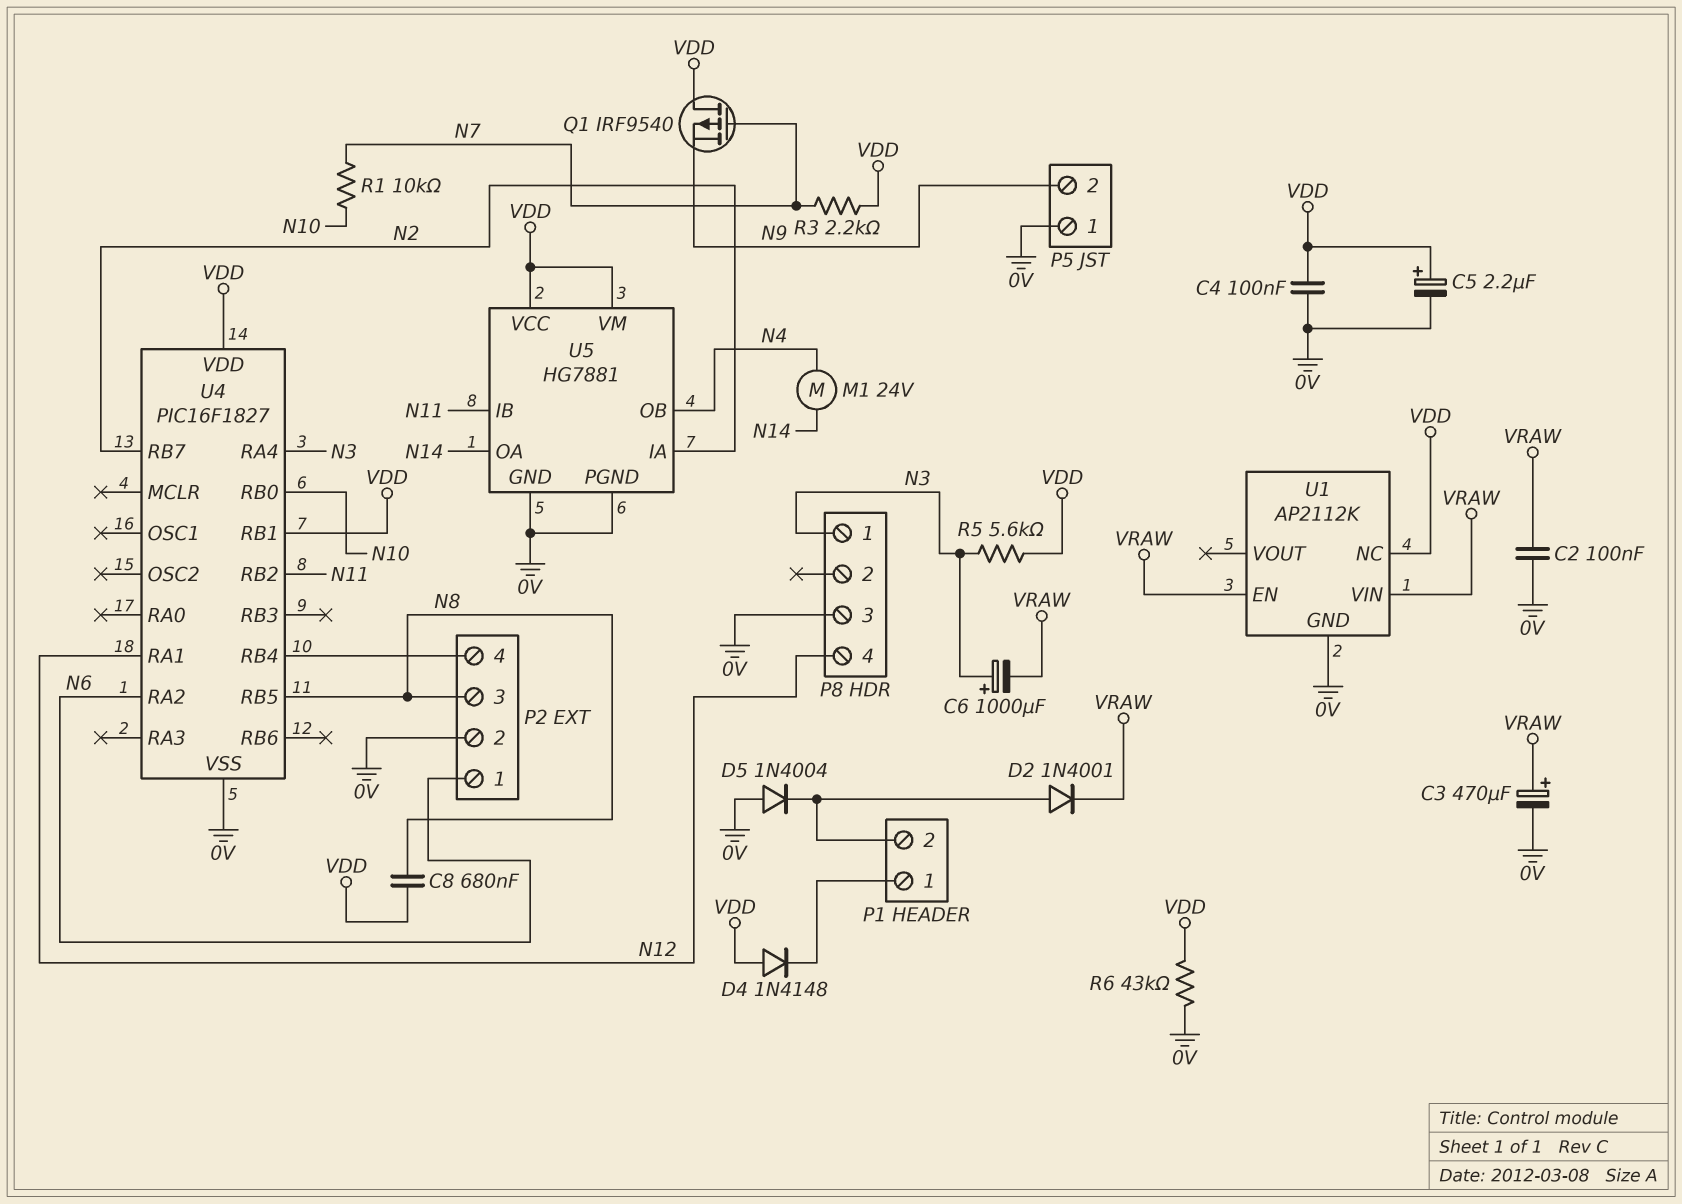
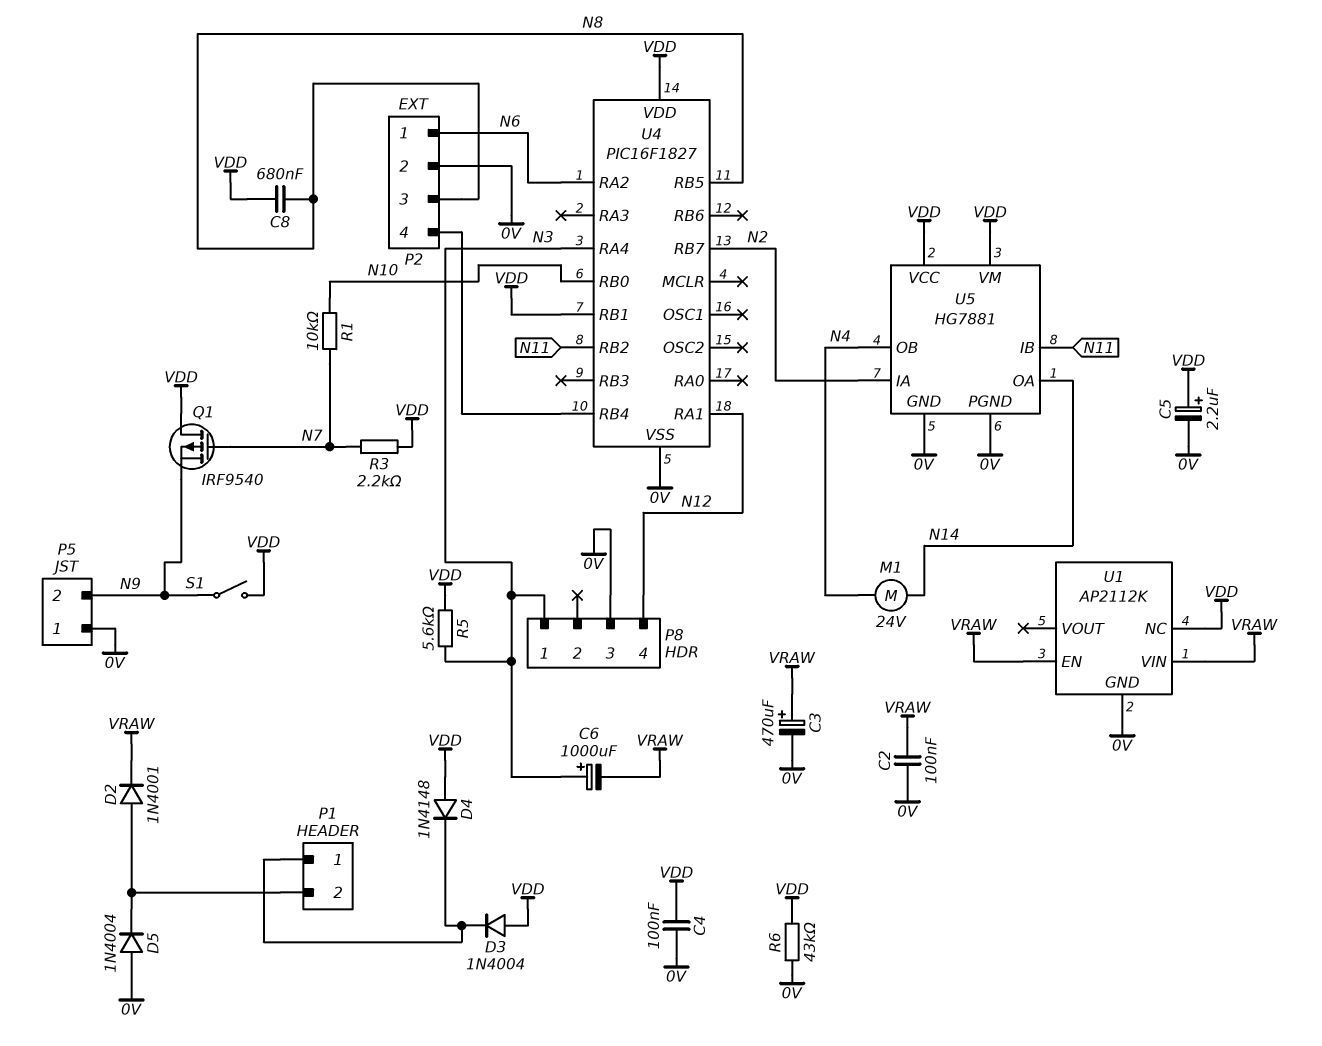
D3: none -> diode 1N4004 (A VDD, K P1/1)
S1: none -> switch (N9, VDD)

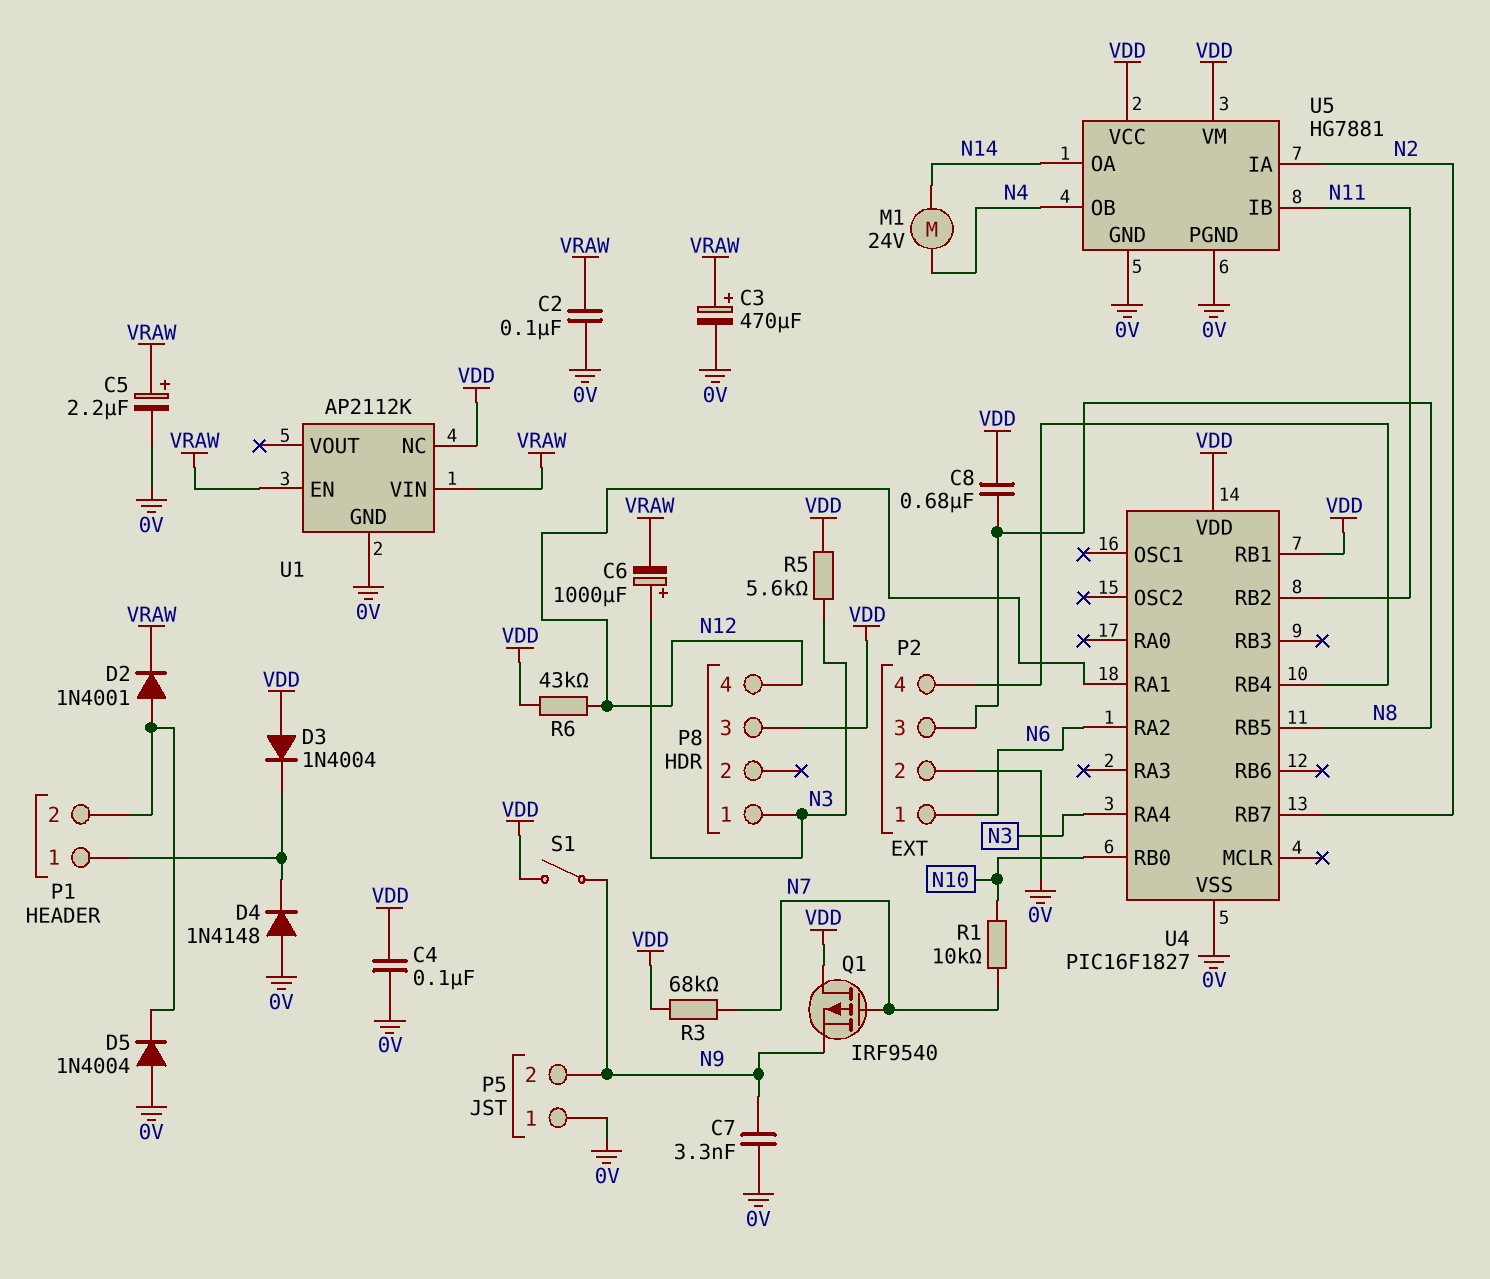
C5: 2.2uF (plus VDD, minus 0V) -> 2.2uF (plus VRAW, minus 0V)
C7: none -> 3.3nF (0V, N9)
D4: diode 1N4148 (A VDD, K P1/1) -> diode 1N4148 (A 0V, K P1/1)
P8 pin 3: 0V -> VDD
R3: 2.2k (N7, VDD) -> 68k (N7, VDD)
R6: 43k (0V, VDD) -> 43k (N12, VDD)

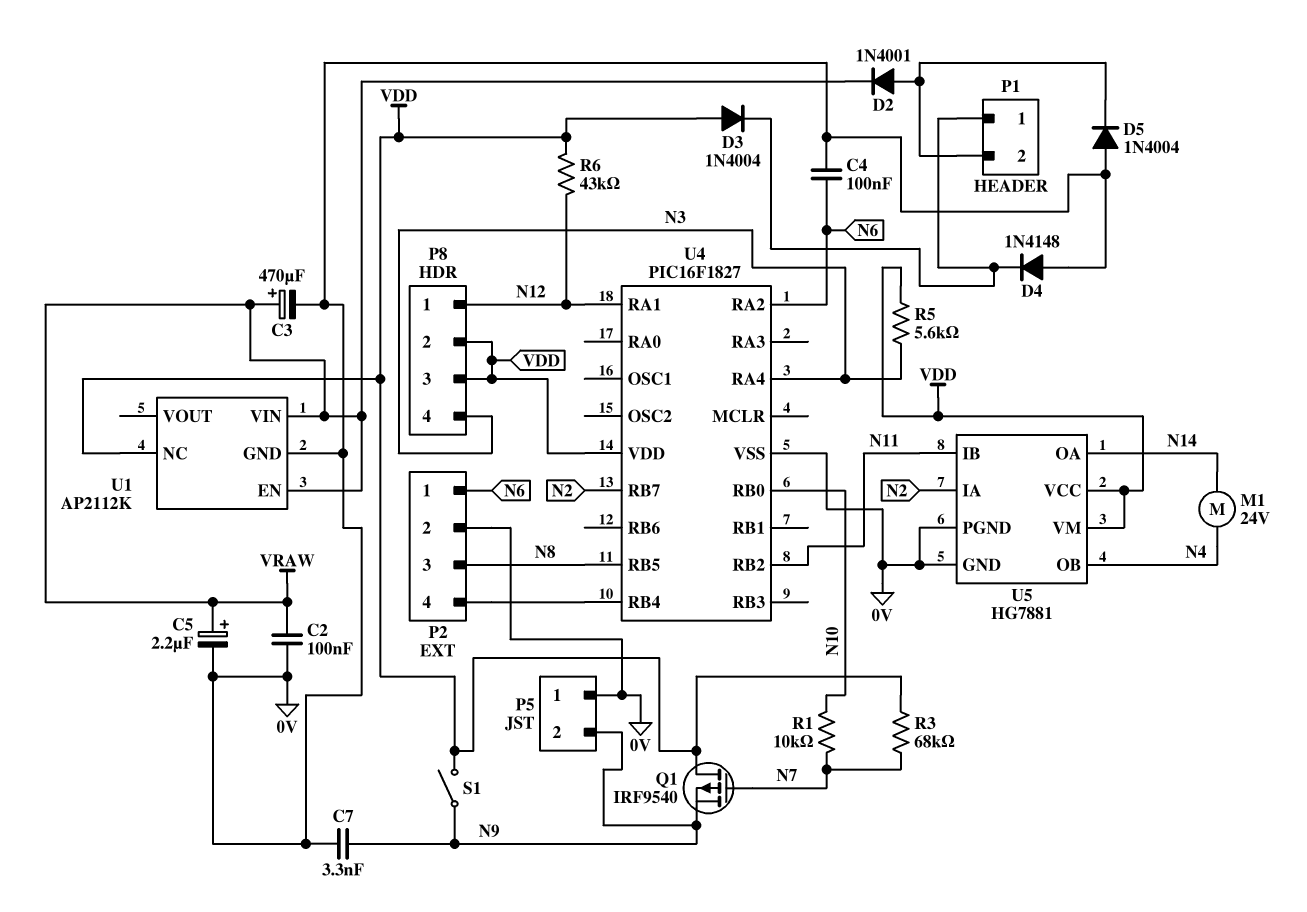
C4: 100nF (0V, VDD) -> 100nF (0V, N6)
C6: 1000uF (plus N3, minus VRAW) -> none
C8: 680nF (N8, VDD) -> none
P8 pin 1: N3 -> N12
P8 pin 2: none -> VDD
P8 pin 4: N12 -> N3
U4 pin RB1: VDD -> none

